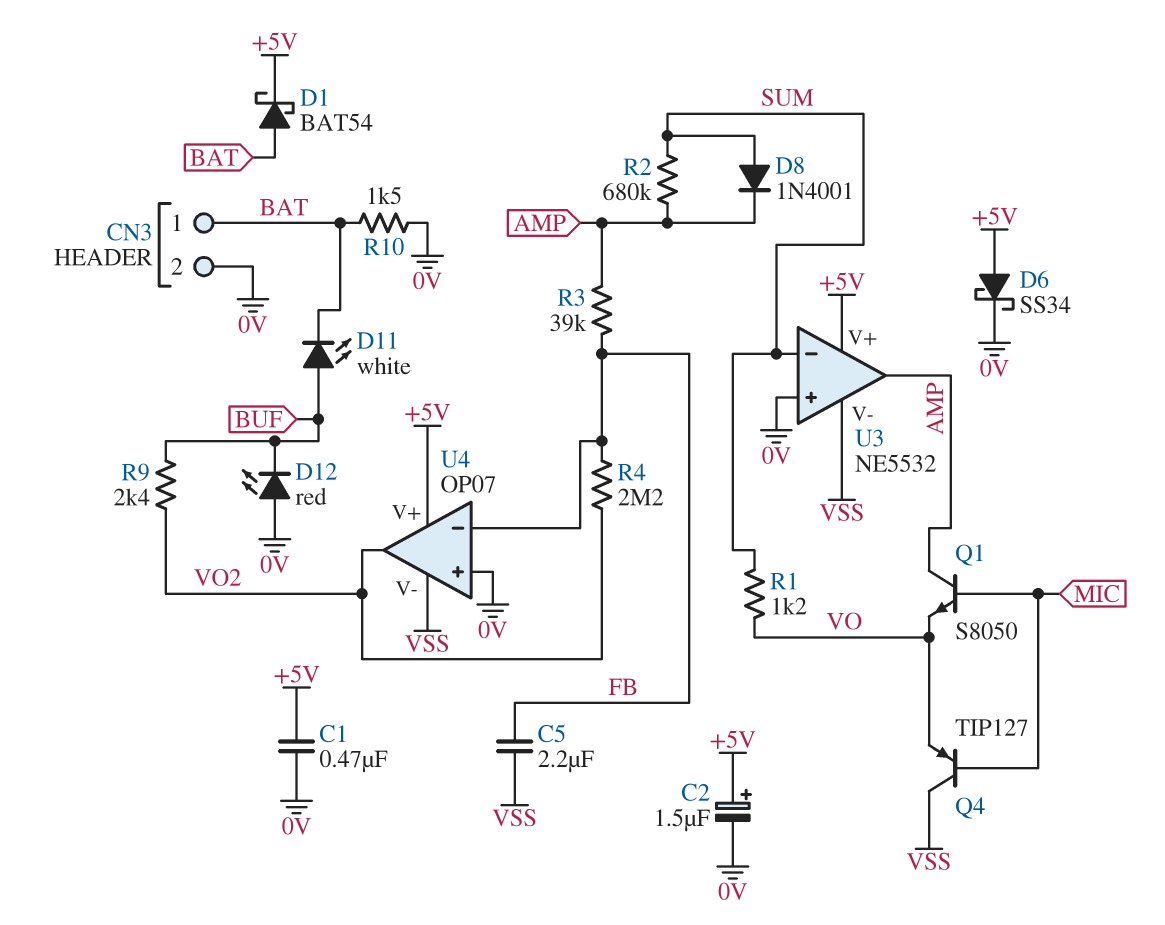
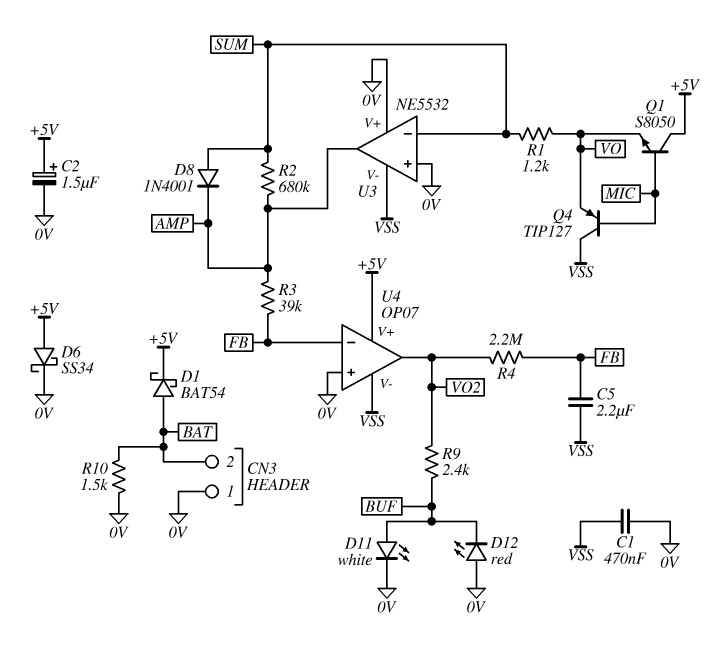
C1: 470nF (+5V, 0V) -> 470nF (0V, VSS)
CN3 pin 1: BAT -> 0V
CN3 pin 2: 0V -> BAT
D11: LED white (A BUF, K BAT) -> LED white (A BUF, K 0V)
Q1: NPN S8050 (B MIC, C AMP, E VO) -> NPN S8050 (B MIC, C +5V, E VO)
U3 pin V+: +5V -> 0V

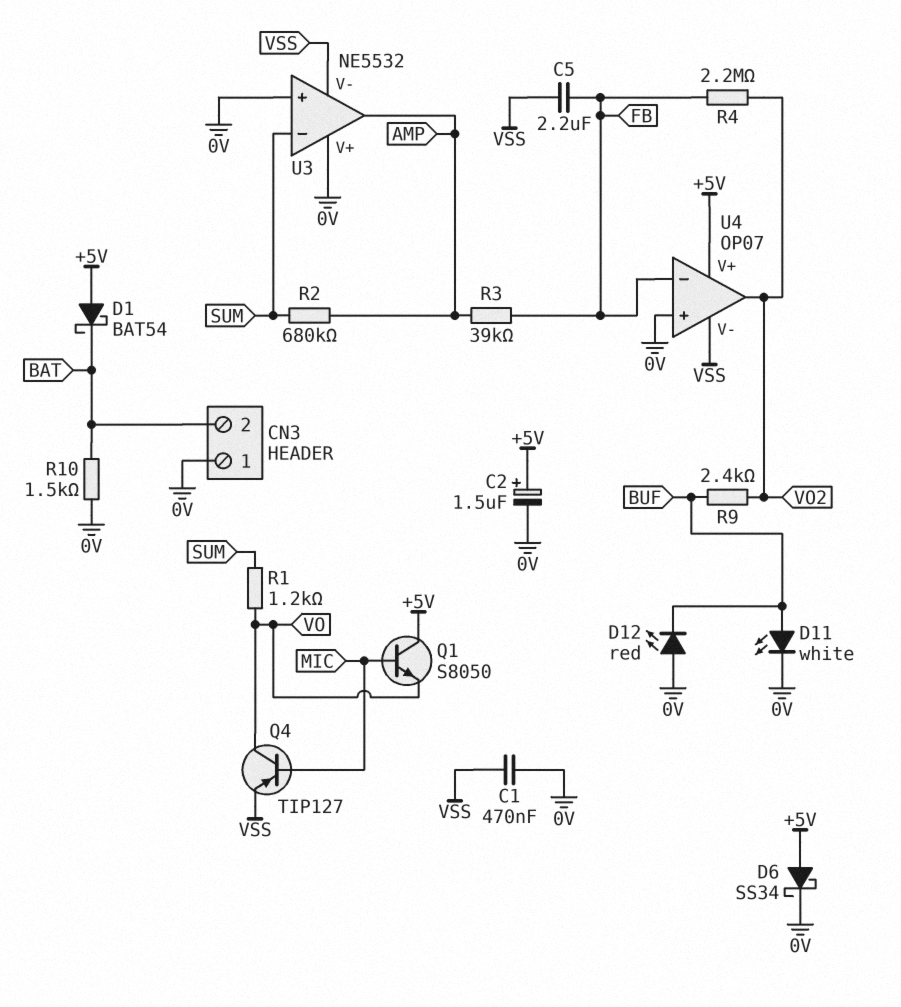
D1: schottky BAT54 (A BAT, K +5V) -> schottky BAT54 (A +5V, K BAT)
D8: diode 1N4001 (A SUM, K AMP) -> none
Q4: PNP TIP127 (B MIC, C VSS, E VO) -> PNP TIP127 (B MIC, C VO, E VSS)

